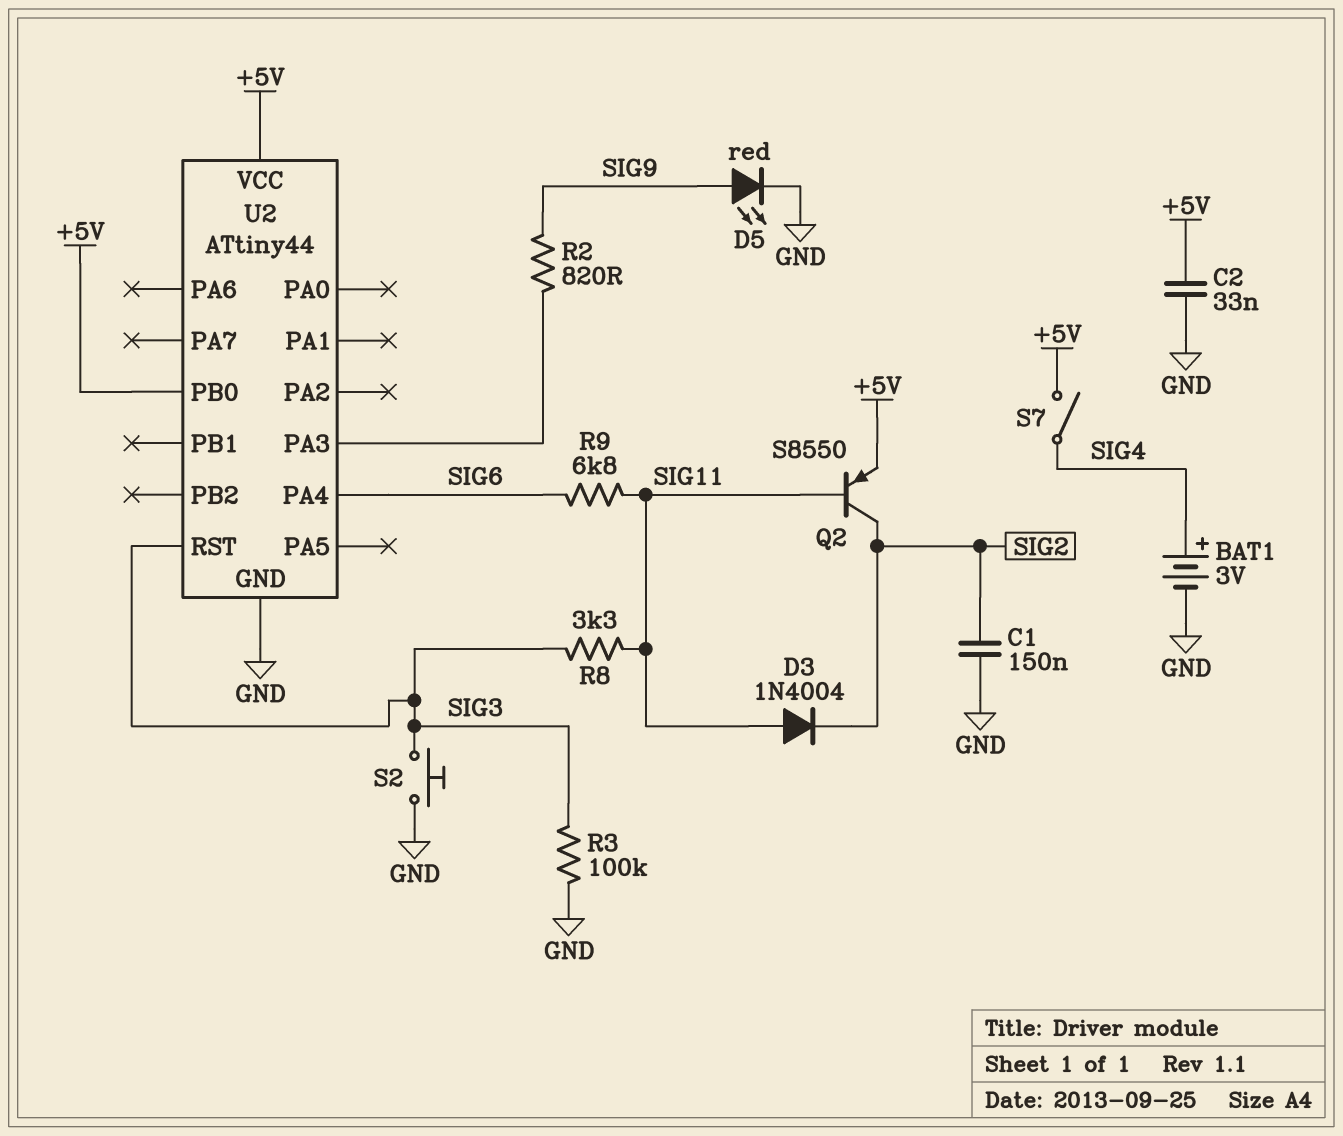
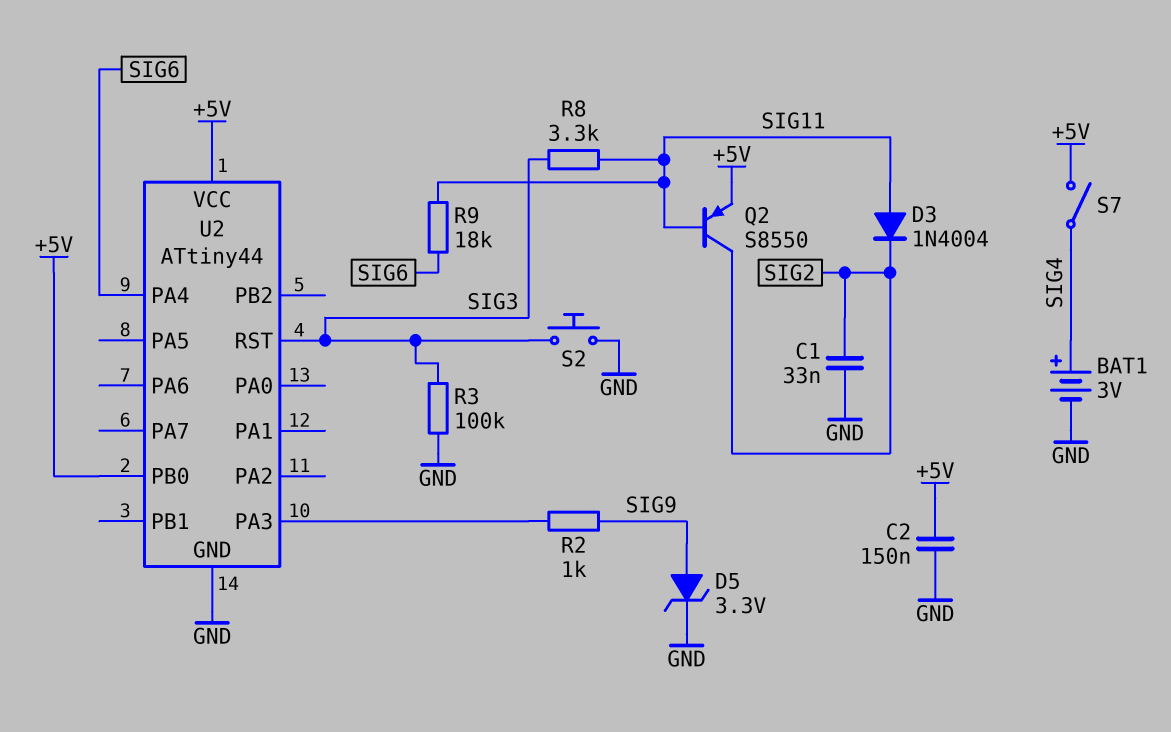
C1: 150nF (GND, SIG2) -> 33nF (GND, SIG2)
C2: 33nF (+5V, GND) -> 150nF (+5V, GND)
D5: LED red (A SIG9, K GND) -> zener 3.3V (A SIG9, K GND)
R2: 820 (SIG9, U2/PA3) -> 1k (SIG9, U2/PA3)
R9: 6.8k (SIG6, SIG11) -> 18k (SIG6, SIG11)

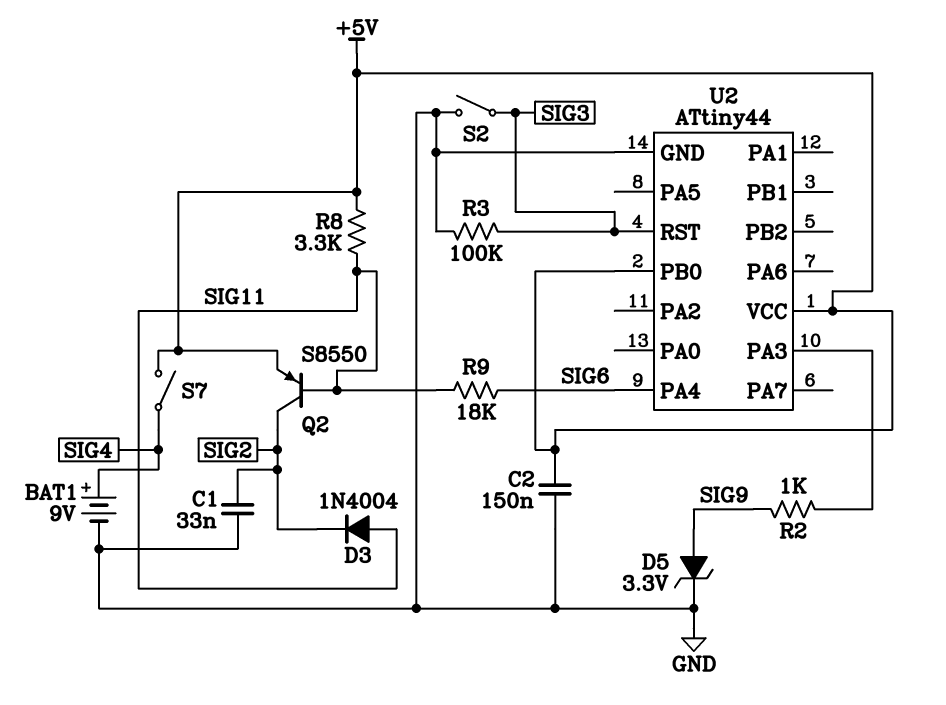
BAT1: 3V (plus SIG4, minus GND) -> 9V (plus SIG4, minus GND)
R8: 3.3k (SIG3, SIG11) -> 3.3k (+5V, SIG11)
S2: button (GND, SIG3) -> switch (GND, SIG3)

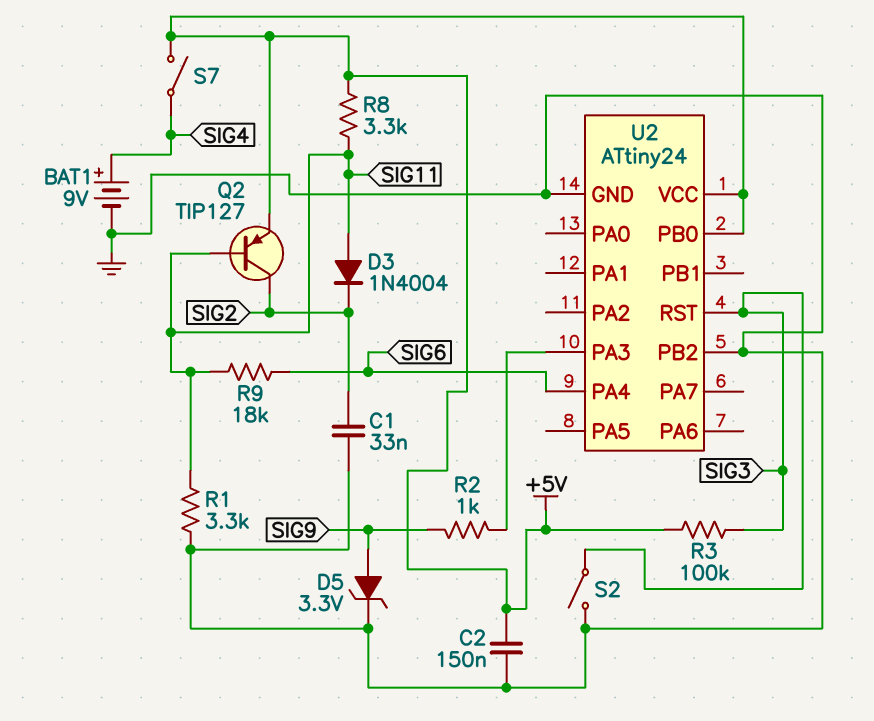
Q2: PNP S8550 (B SIG11, C SIG2, E +5V) -> PNP TIP127 (B SIG11, C SIG2, E +5V)
R1: none -> 3.3k (GND, SIG11)
R3: 100k (GND, SIG3) -> 100k (+5V, SIG3)
U2: ATtiny44 -> ATtiny24
U2 pin PB2: none -> GND

